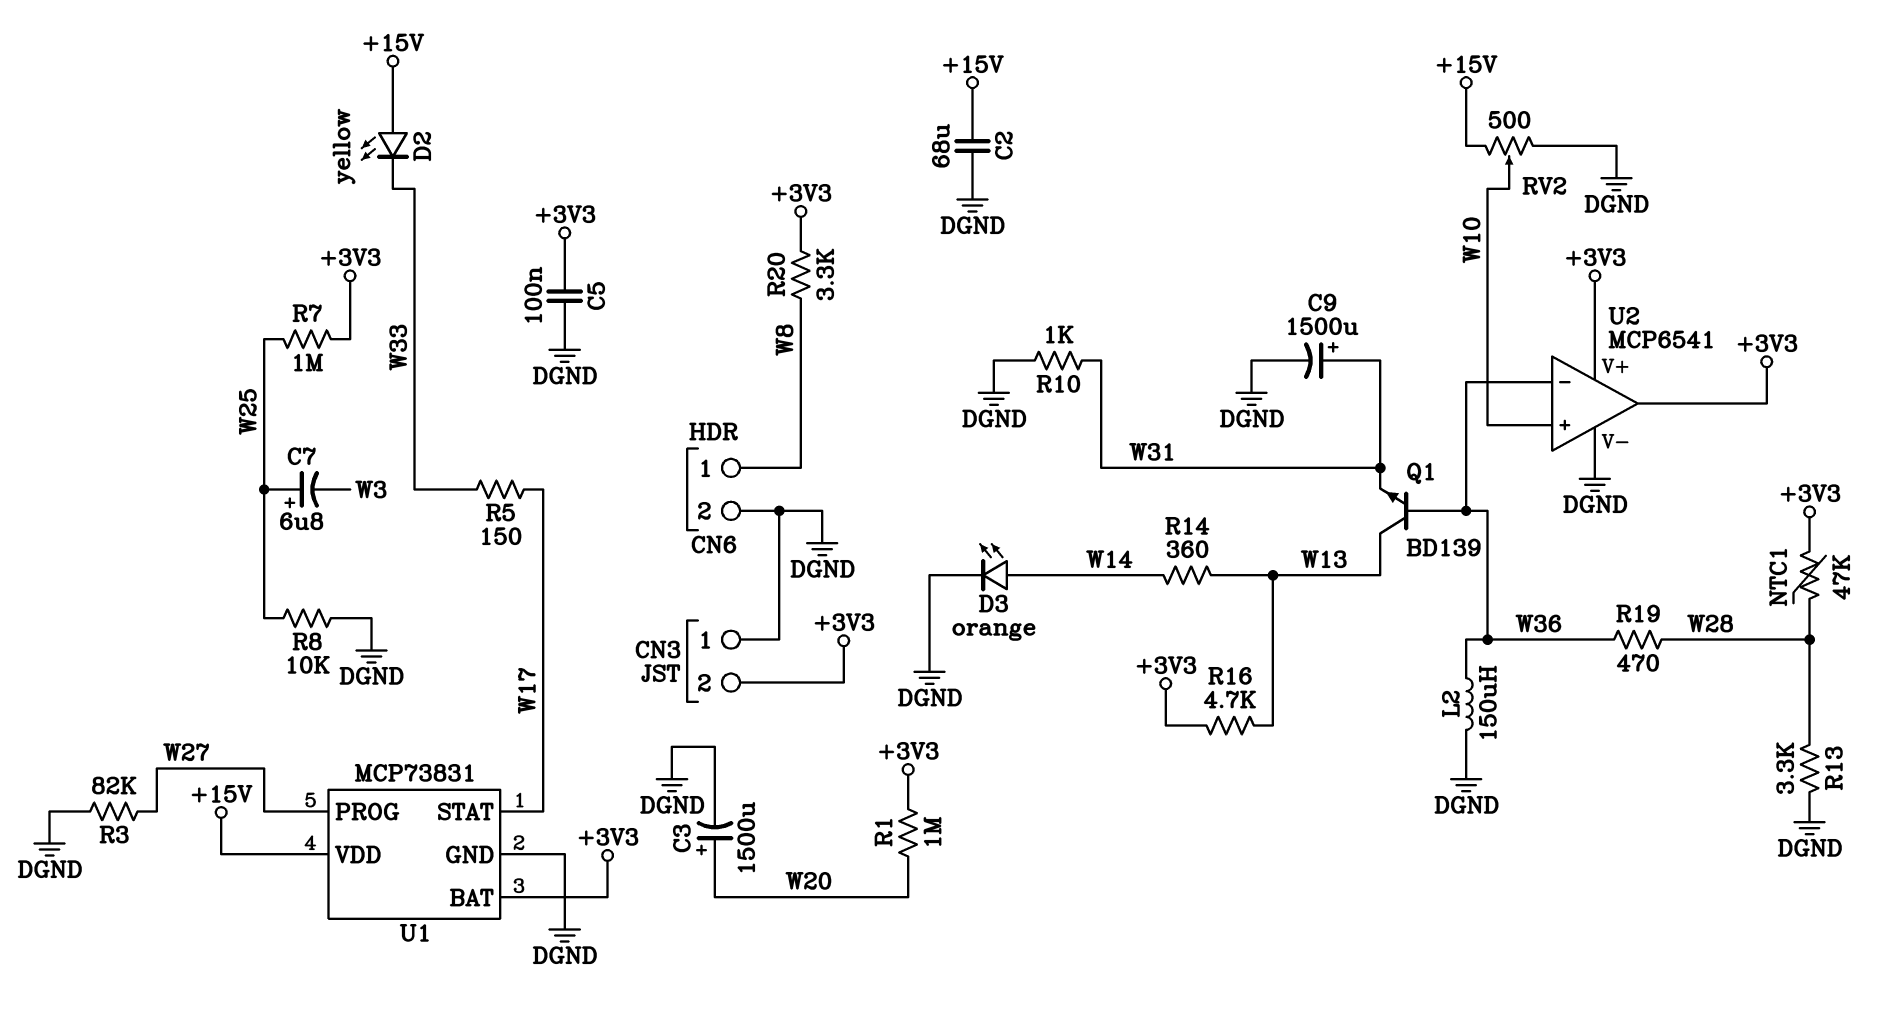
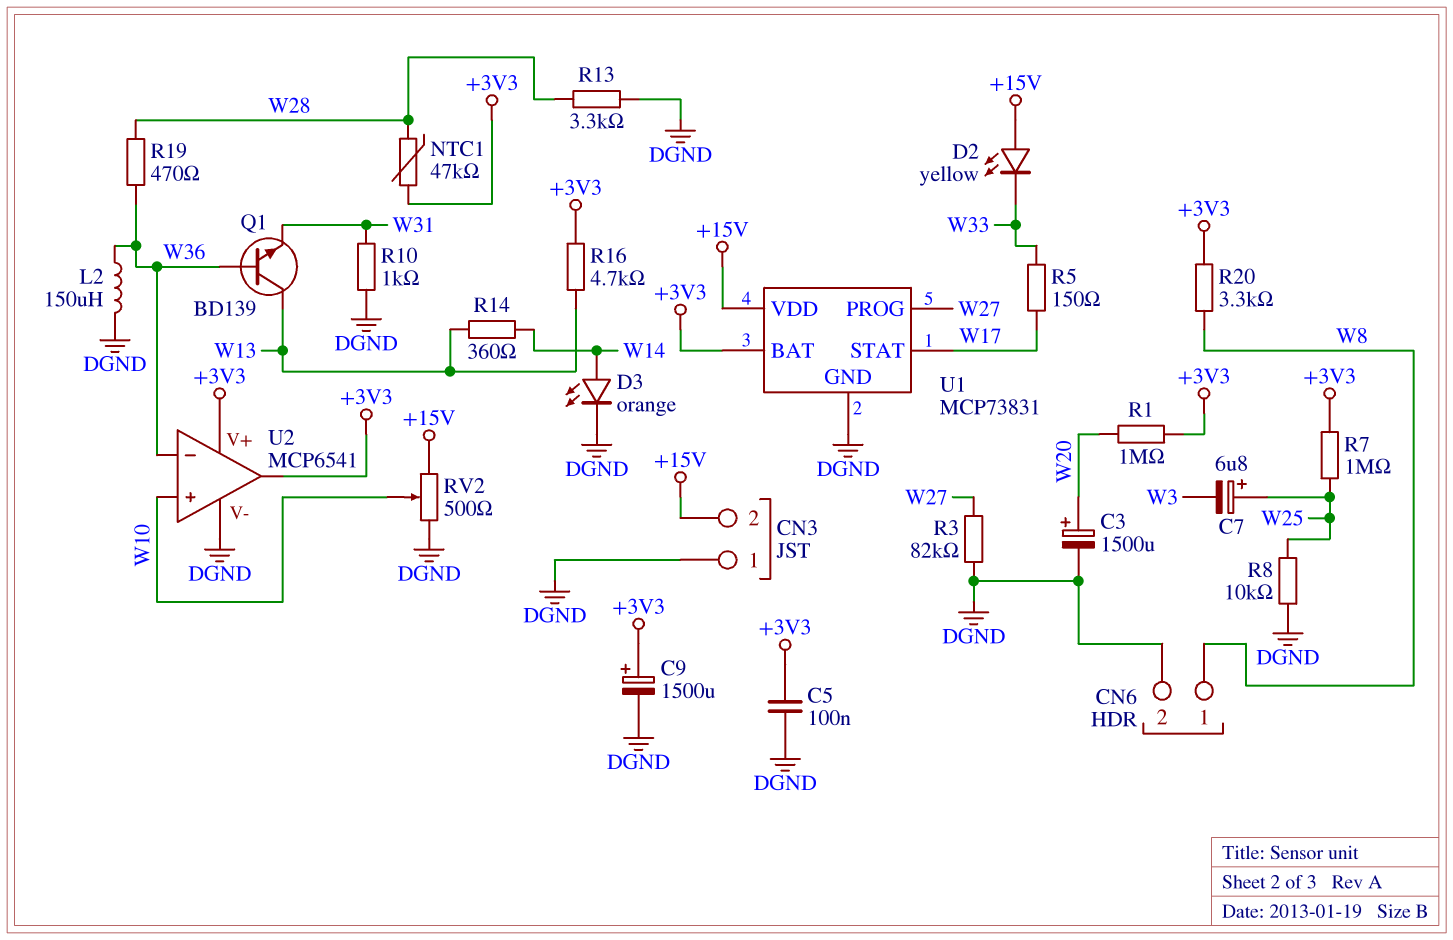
C2: 68uF (+15V, DGND) -> none
C9: 1500uF (plus W31, minus DGND) -> 1500uF (plus +3V3, minus DGND)
CN3 pin 2: +3V3 -> +15V

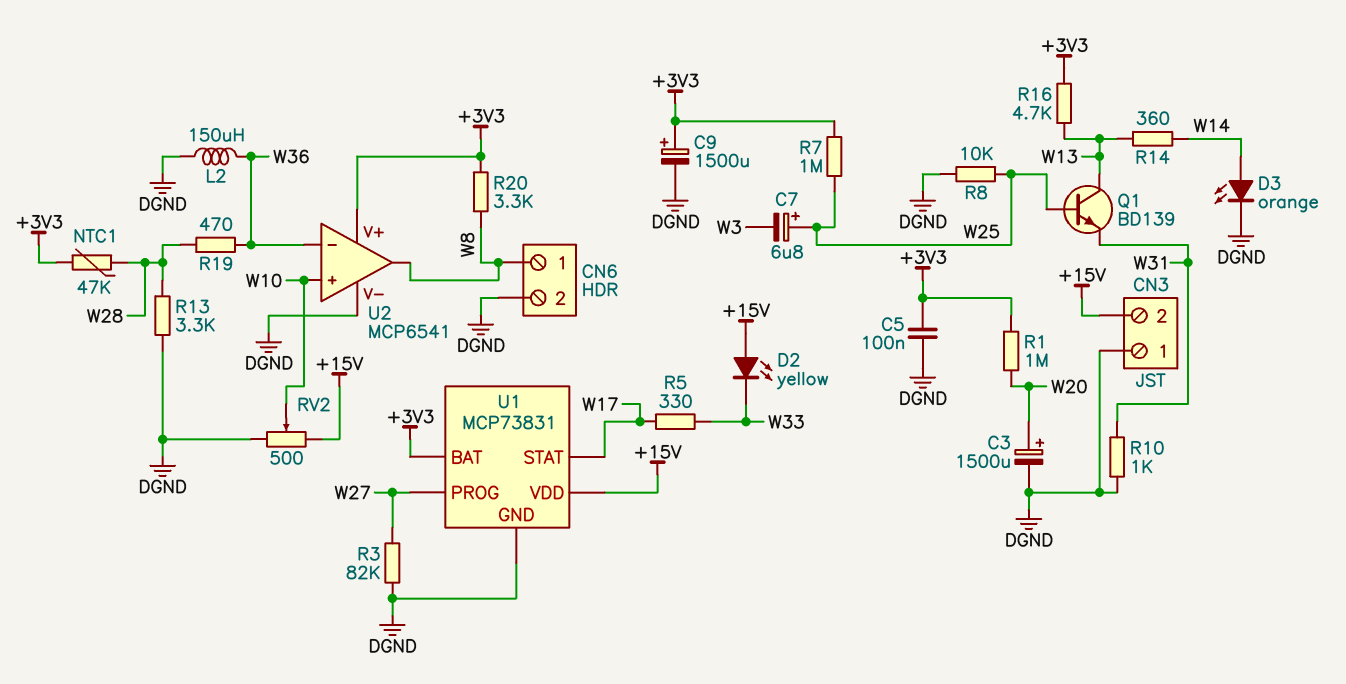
Q1: NPN BD139 (B W36, C W13, E W31) -> NPN BD139 (B W25, C W13, E W31)
R5: 150 (W17, W33) -> 330 (W17, W33)
U2 pin out: +3V3 -> W8

